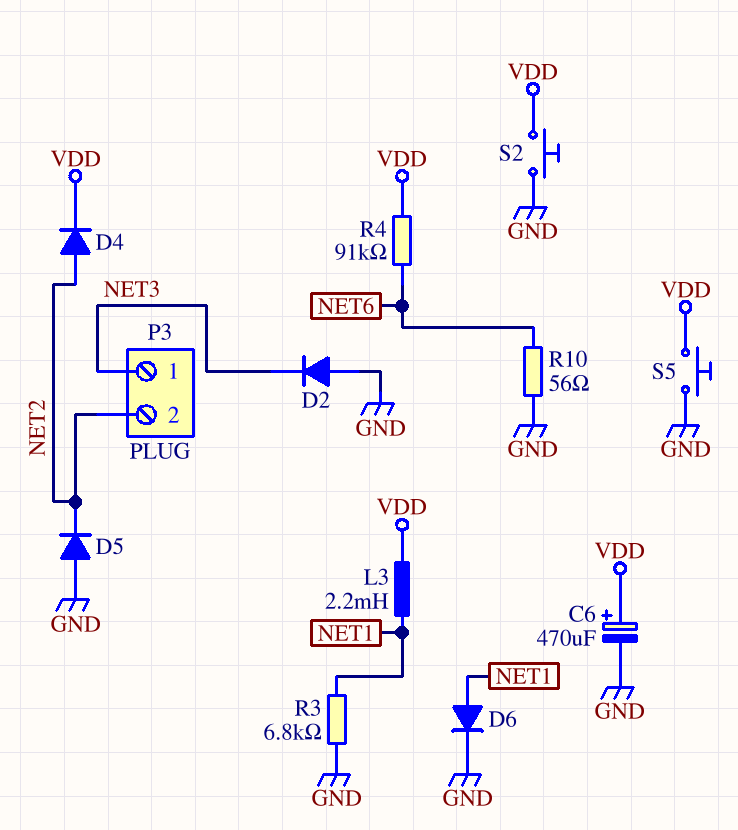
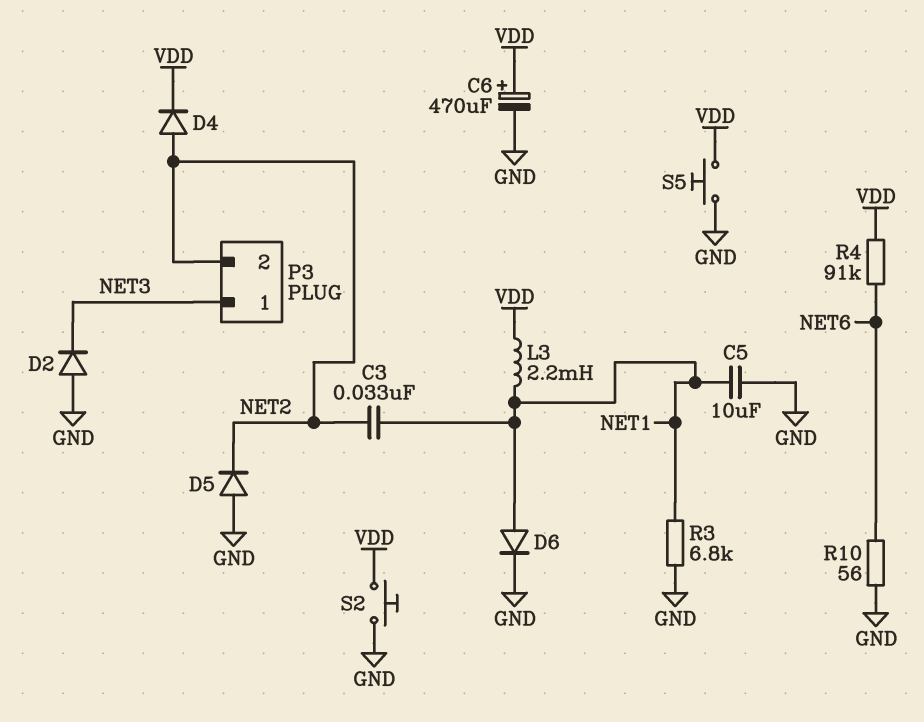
C3: none -> 33nF (NET1, NET2)
C5: none -> 10uF (GND, NET1)

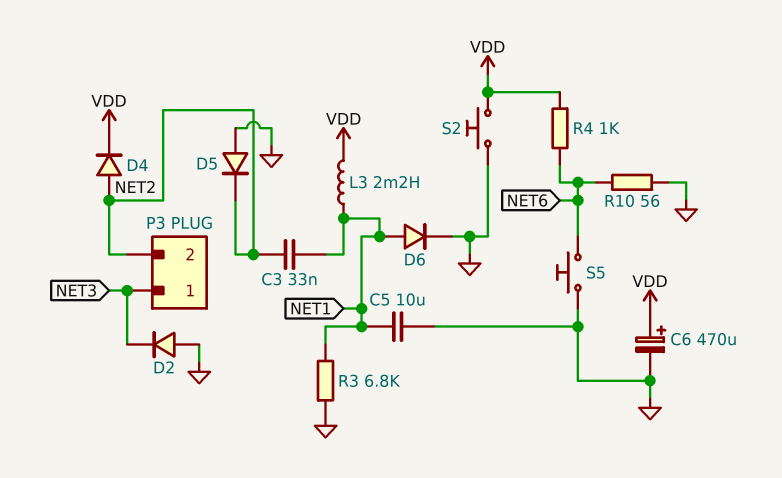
R4: 91k (NET6, VDD) -> 1k (NET6, VDD)
S5: button (GND, VDD) -> button (GND, NET6)

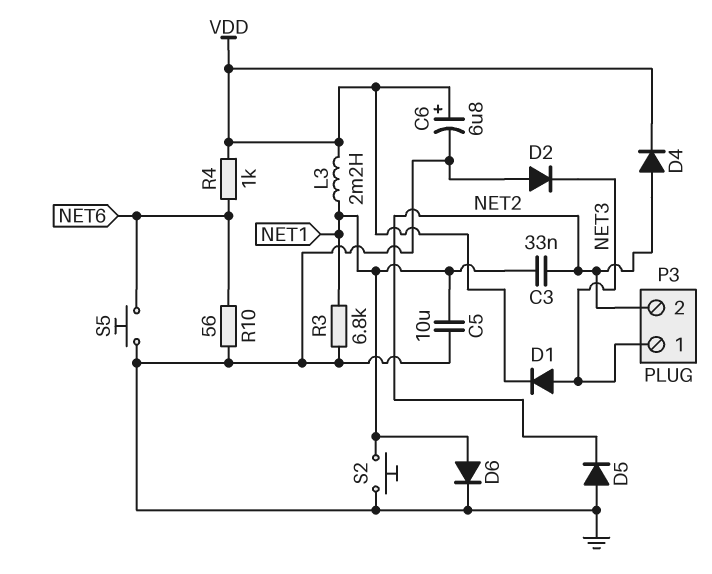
C6: 470uF (plus VDD, minus GND) -> 6.8uF (plus VDD, minus GND)
D1: none -> diode (A NET3, K VDD)
S2: button (GND, VDD) -> button (GND, NET1)

